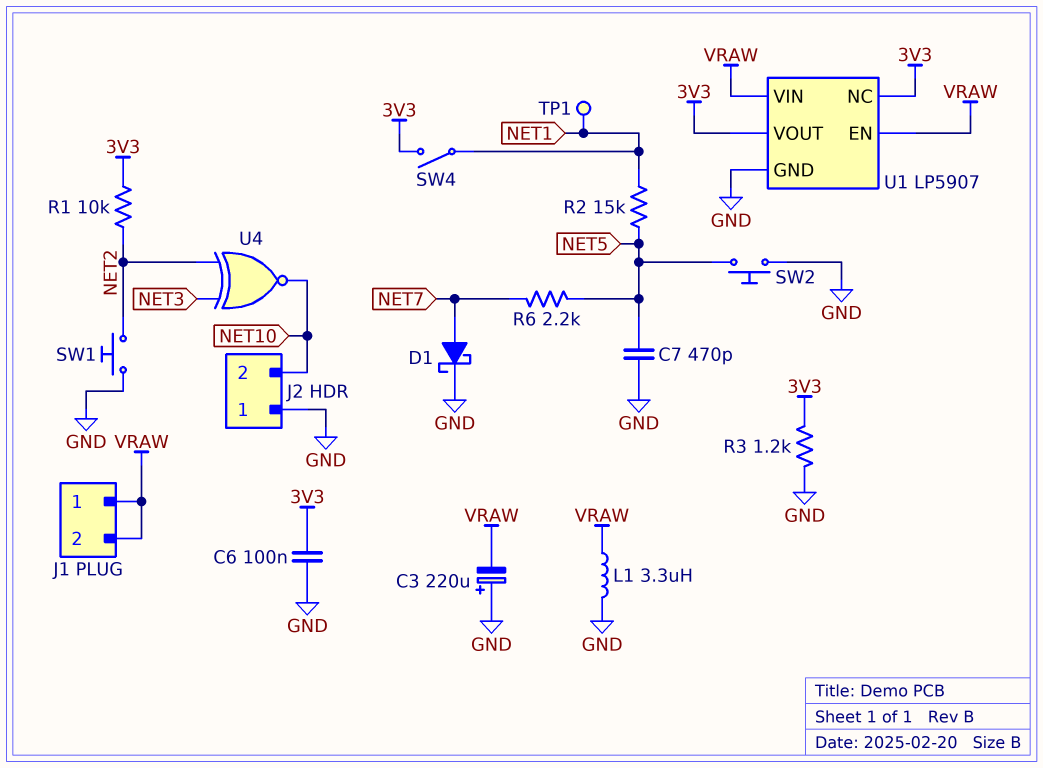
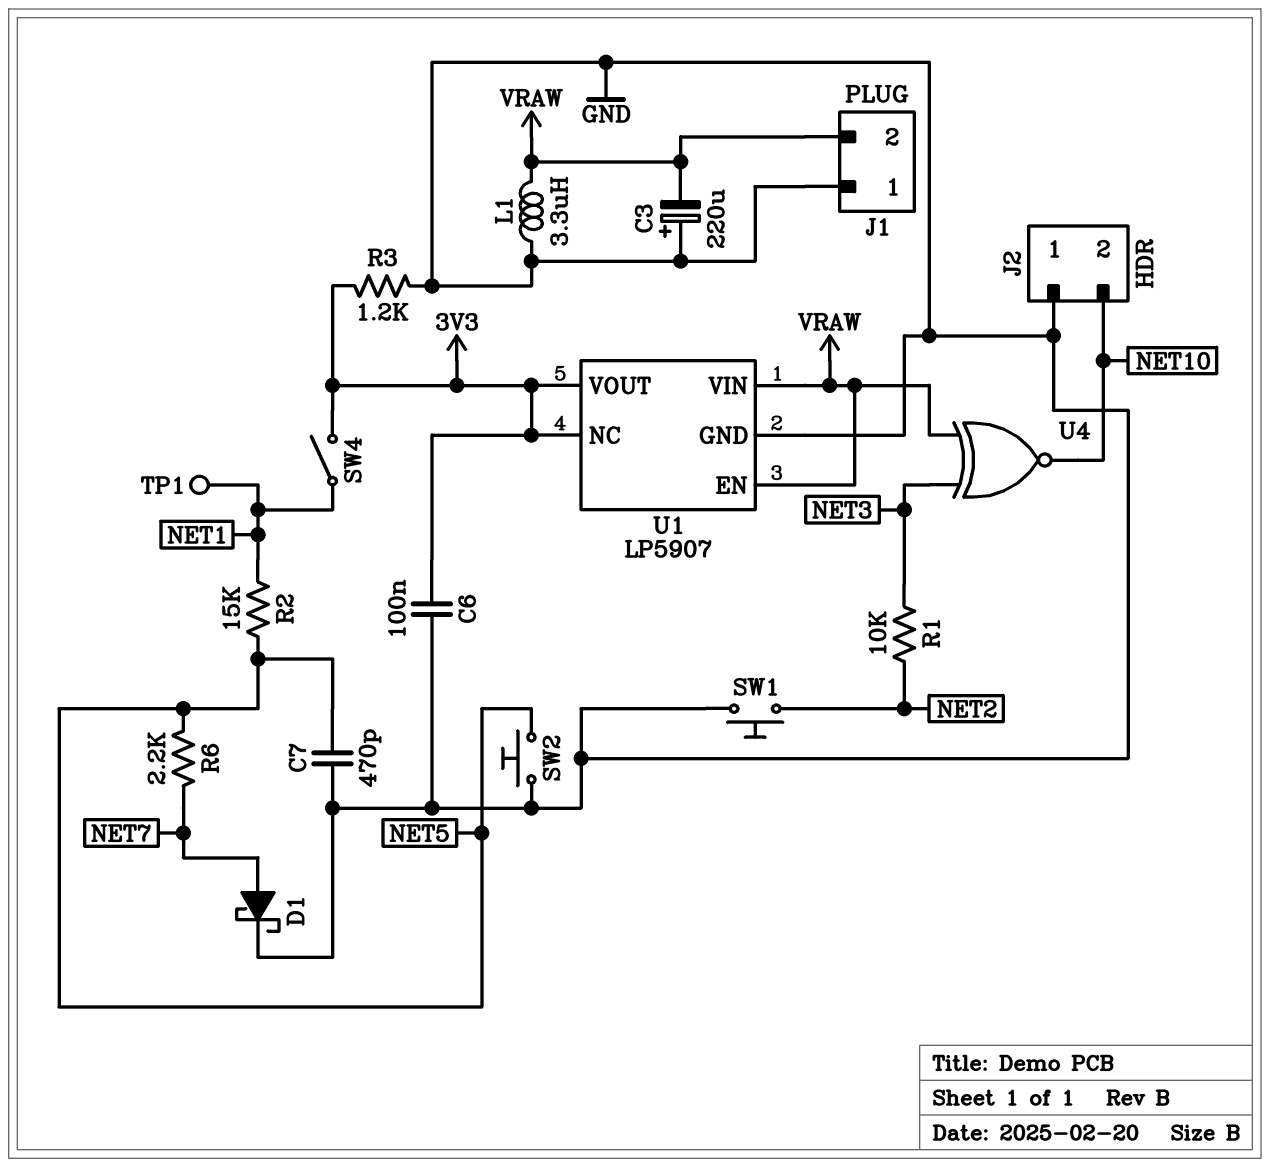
J1 pin 1: VRAW -> GND
R1: 10k (3V3, NET2) -> 10k (NET2, NET3)
U4: XNOR (in NET2, in NET3, out NET10) -> XNOR (in NET3, in VRAW, out NET10)

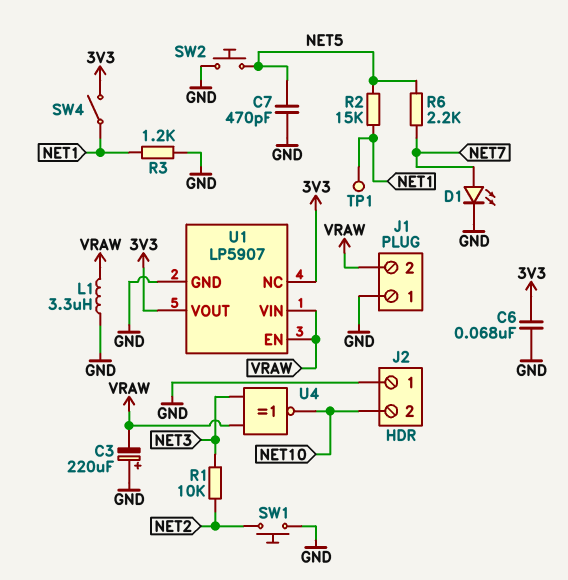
C6: 100nF (3V3, GND) -> 68nF (3V3, GND)
D1: schottky (A NET7, K GND) -> LED (A NET7, K GND)
R3: 1.2k (3V3, GND) -> 1.2k (GND, NET1)

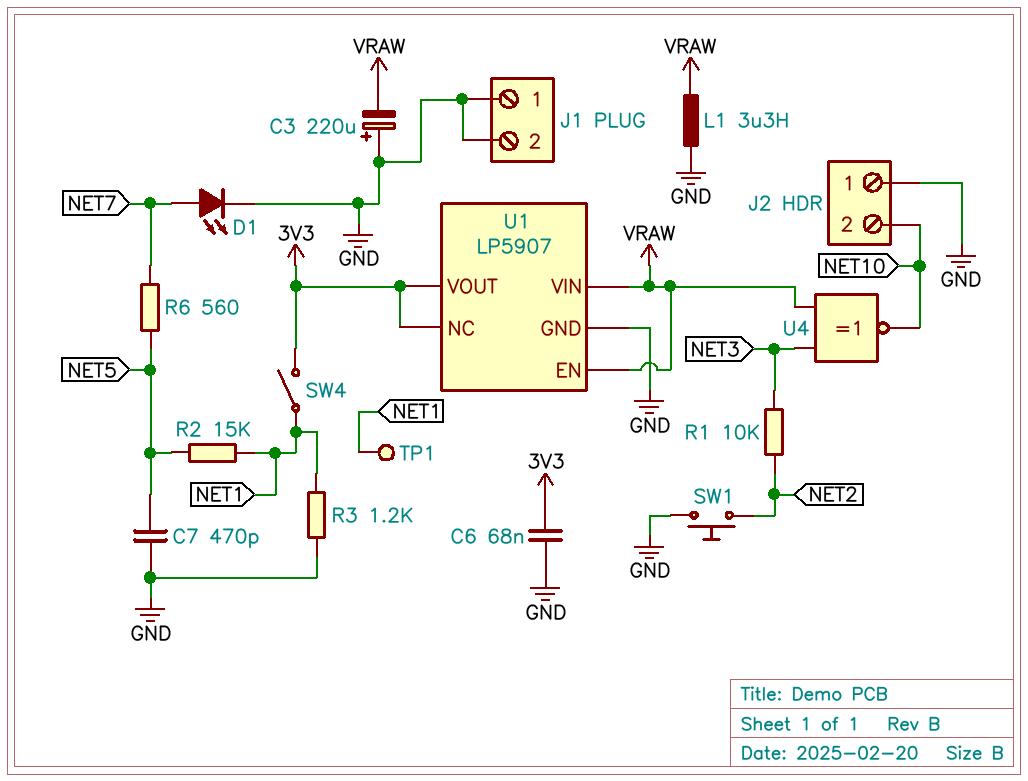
J1 pin 2: VRAW -> GND
R6: 2.2k (NET5, NET7) -> 560 (NET5, NET7)
SW2: button (GND, NET5) -> none

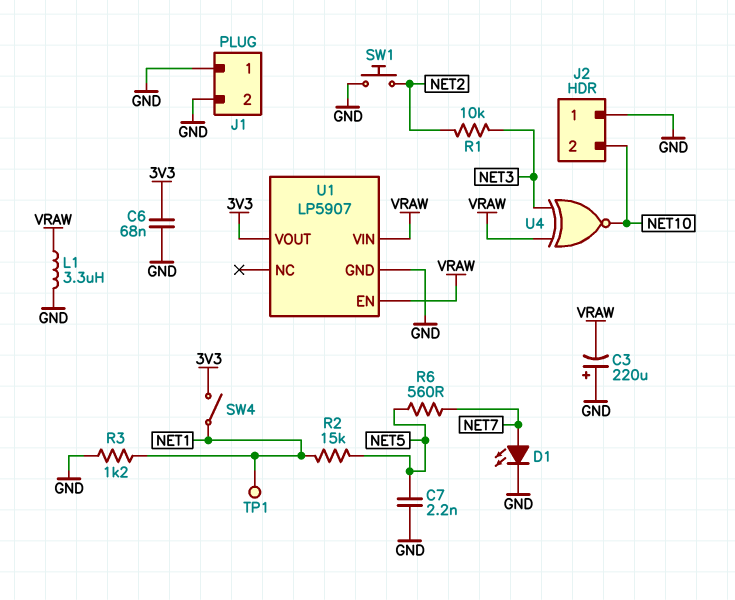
C7: 470pF (GND, NET5) -> 2.2nF (GND, NET5)
U1 pin NC: 3V3 -> none

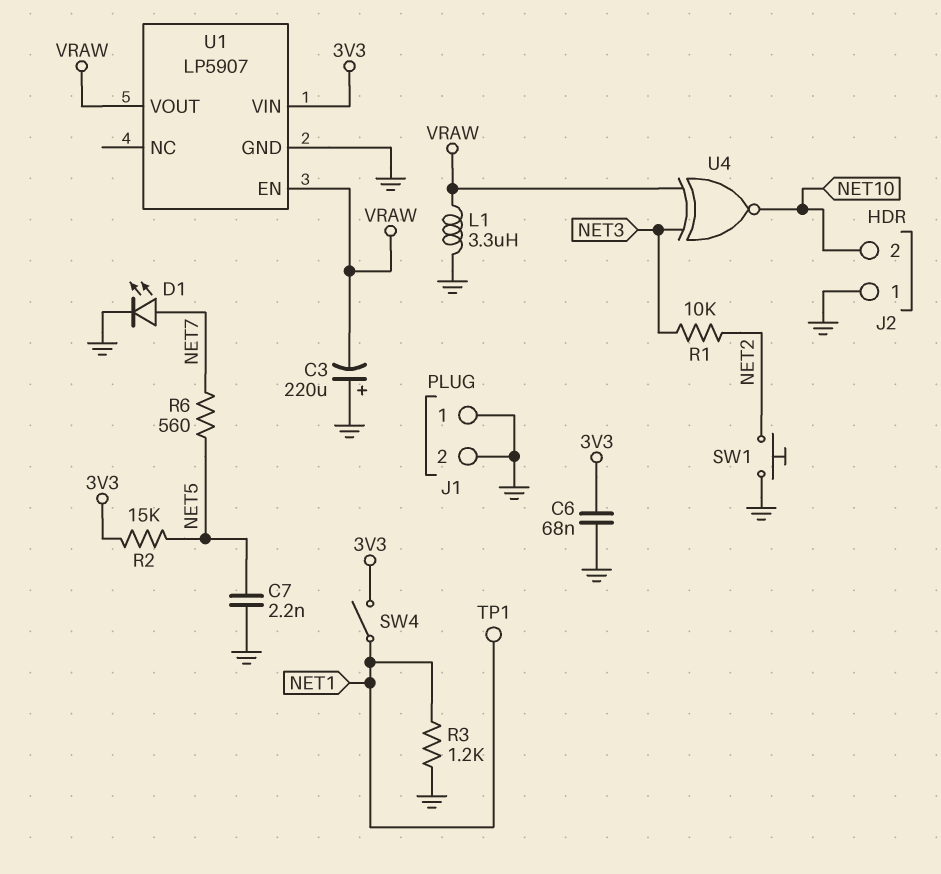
R2: 15k (NET1, NET5) -> 15k (3V3, NET5)
U1 pin VIN: VRAW -> 3V3
U1 pin VOUT: 3V3 -> VRAW

